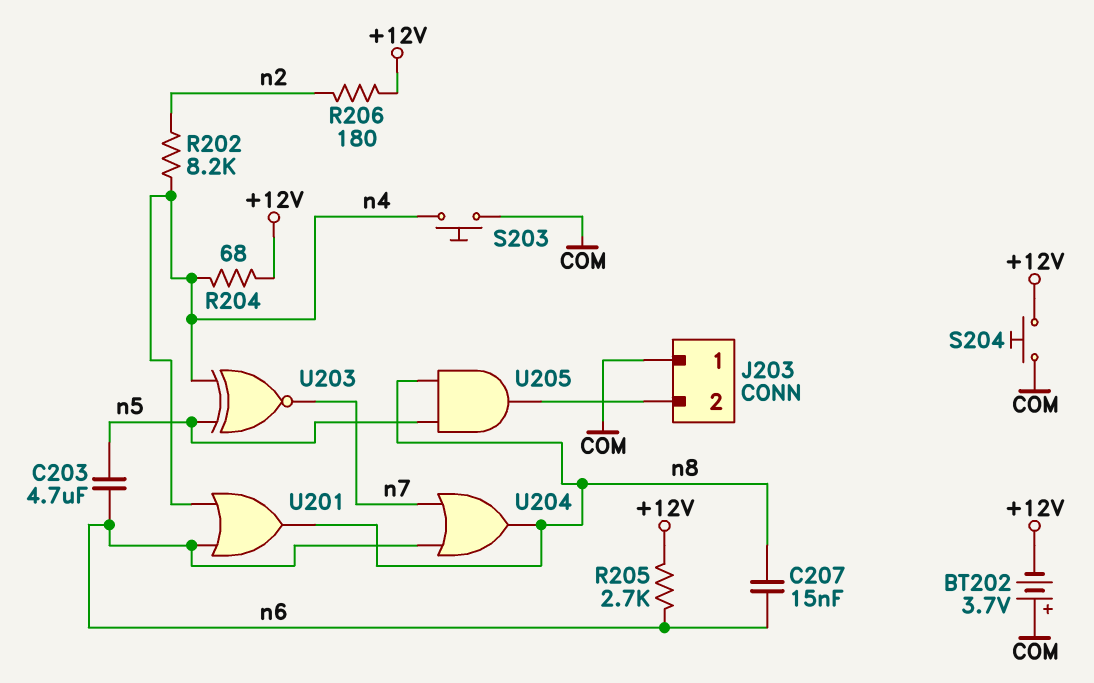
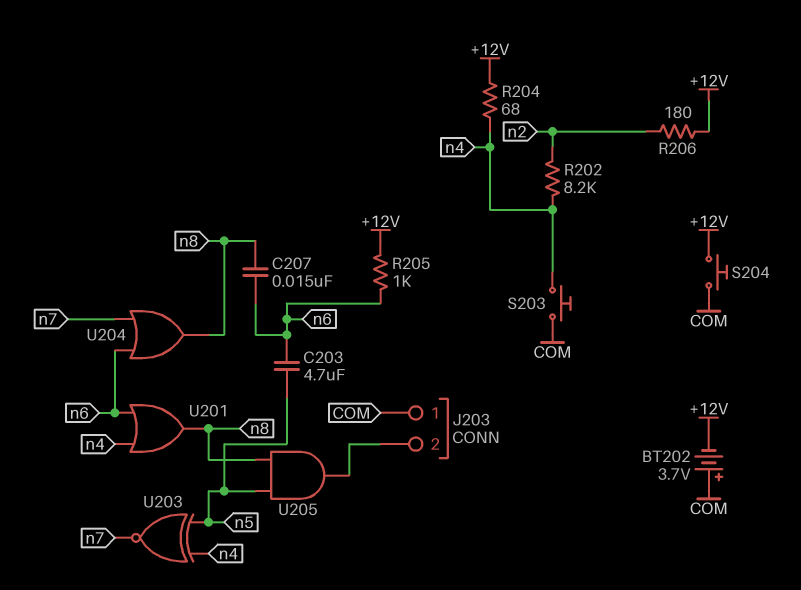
R205: 2.7k (+12V, n6) -> 1k (+12V, n6)

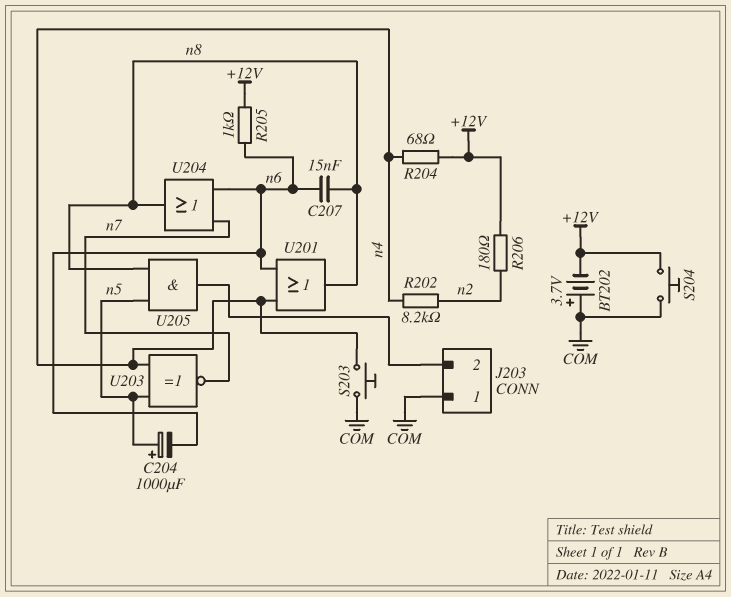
C203: 4.7uF (n5, n6) -> none
C204: none -> 1000uF (plus n5, minus n6)

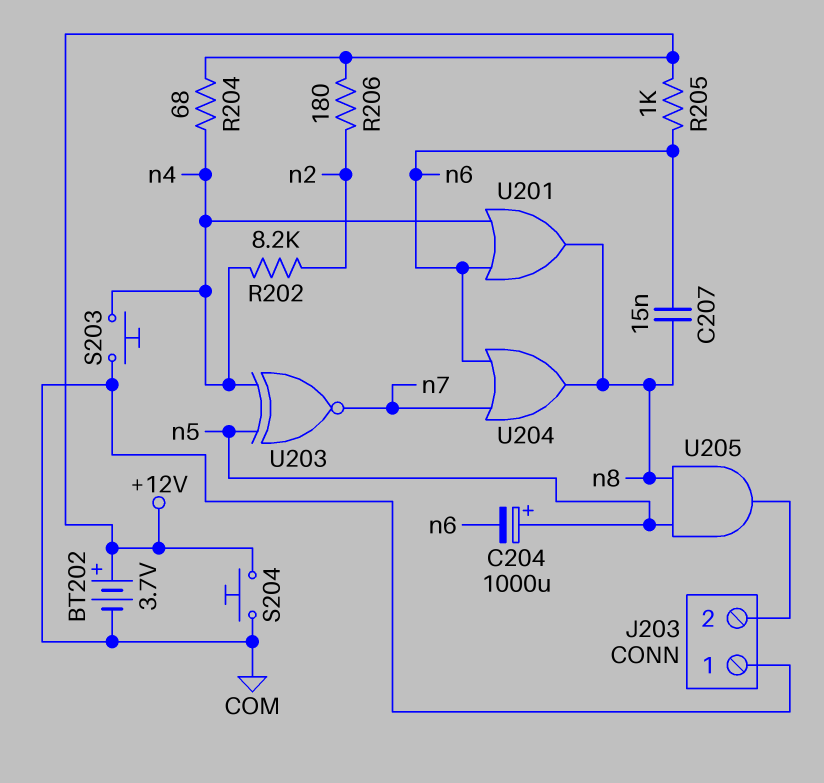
BT202: 3.7V (plus COM, minus +12V) -> 3.7V (plus +12V, minus COM)

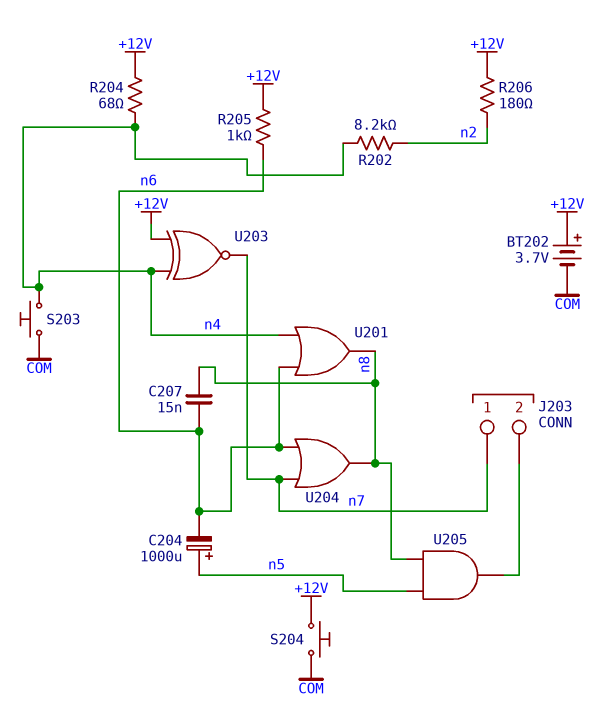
J203 pin 1: COM -> n7
U203: XNOR (in n4, in n5, out n7) -> XNOR (in +12V, in n4, out n7)

